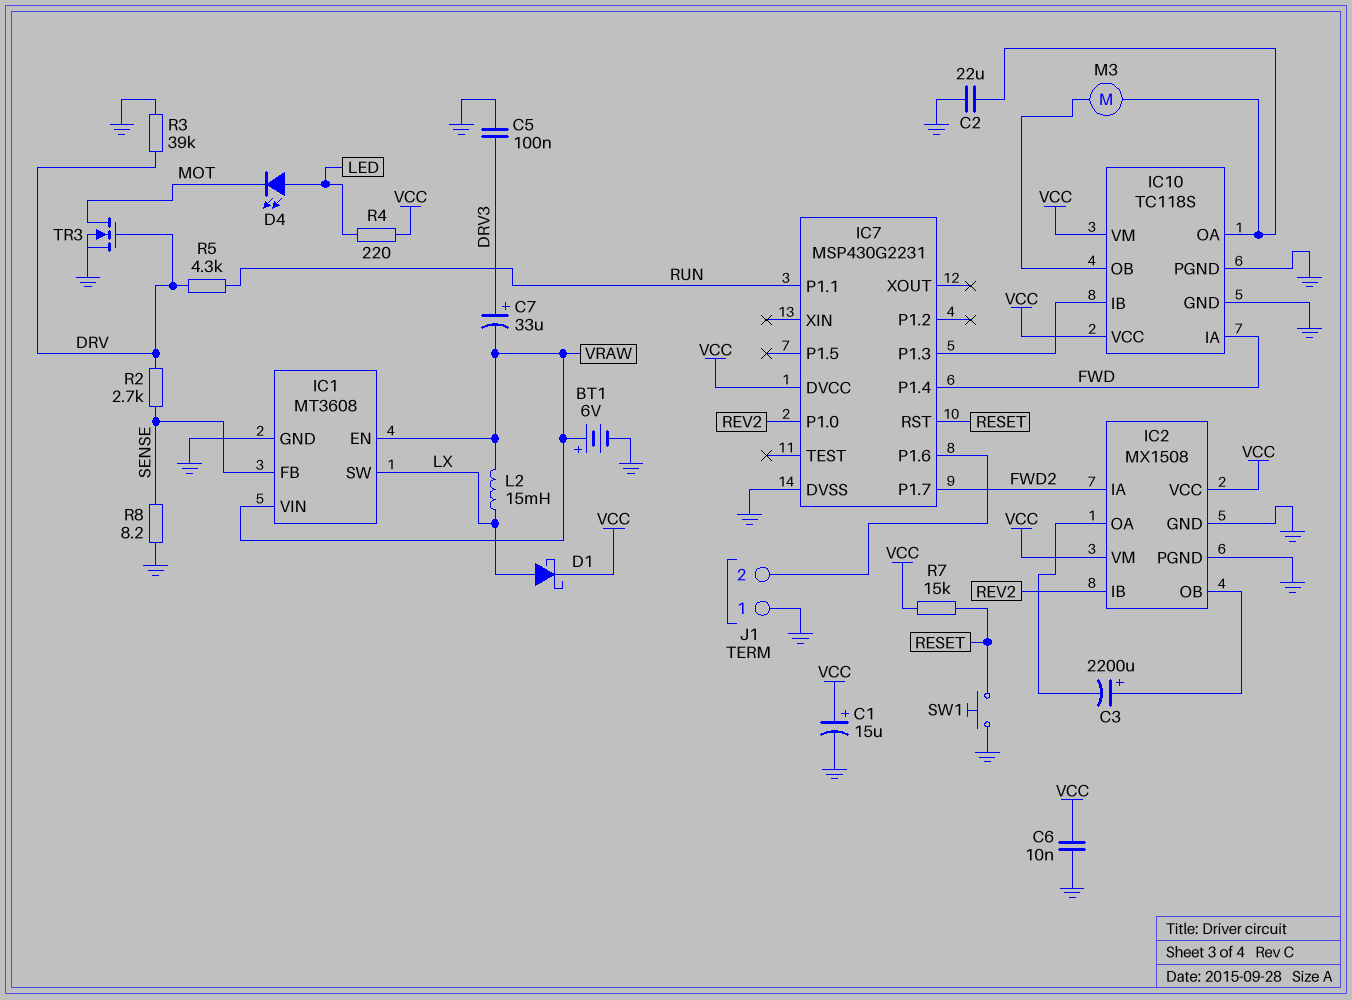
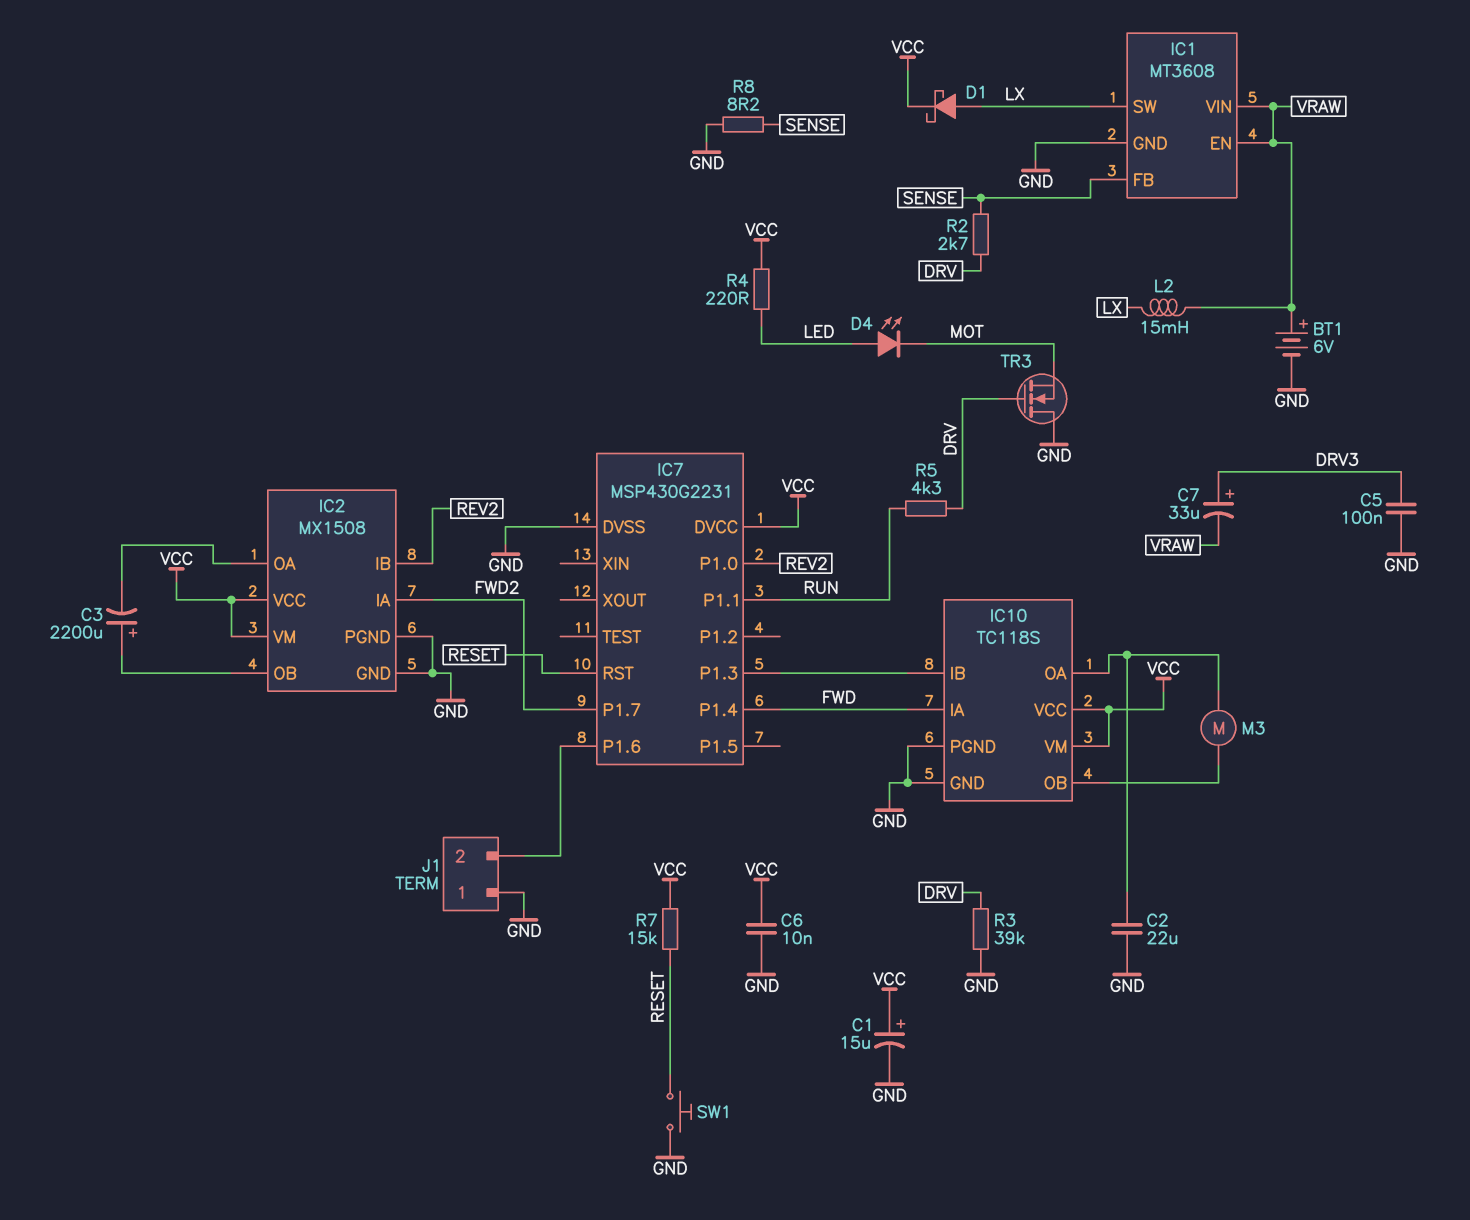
TR3: NMOS (G DRV, D MOT, S GND) -> NMOS (G DRV, D GND, S MOT)

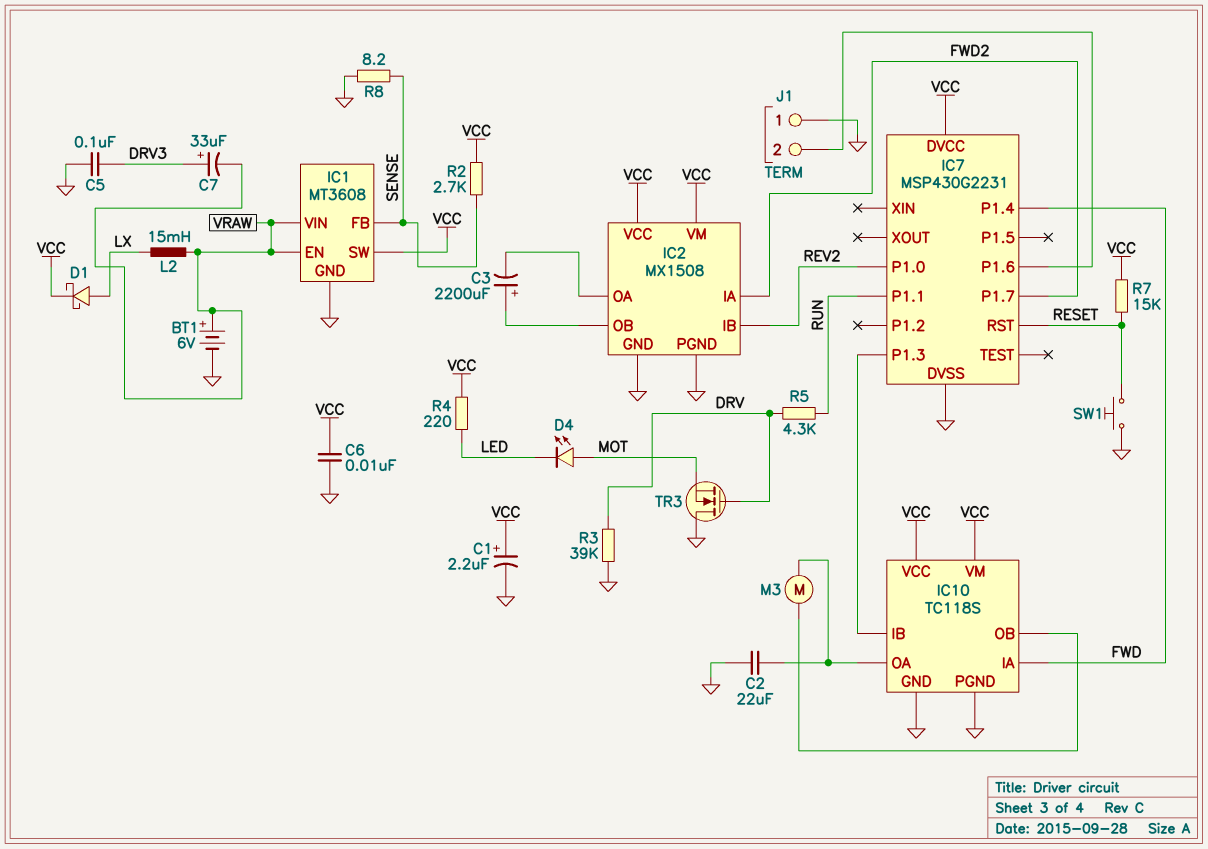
C1: 15uF (plus VCC, minus GND) -> 2.2uF (plus VCC, minus GND)
D4: LED (A LED, K MOT) -> LED (A MOT, K LED)
IC1 pin SW: LX -> VCC
R2: 2.7k (DRV, SENSE) -> 2.7k (SENSE, VCC)

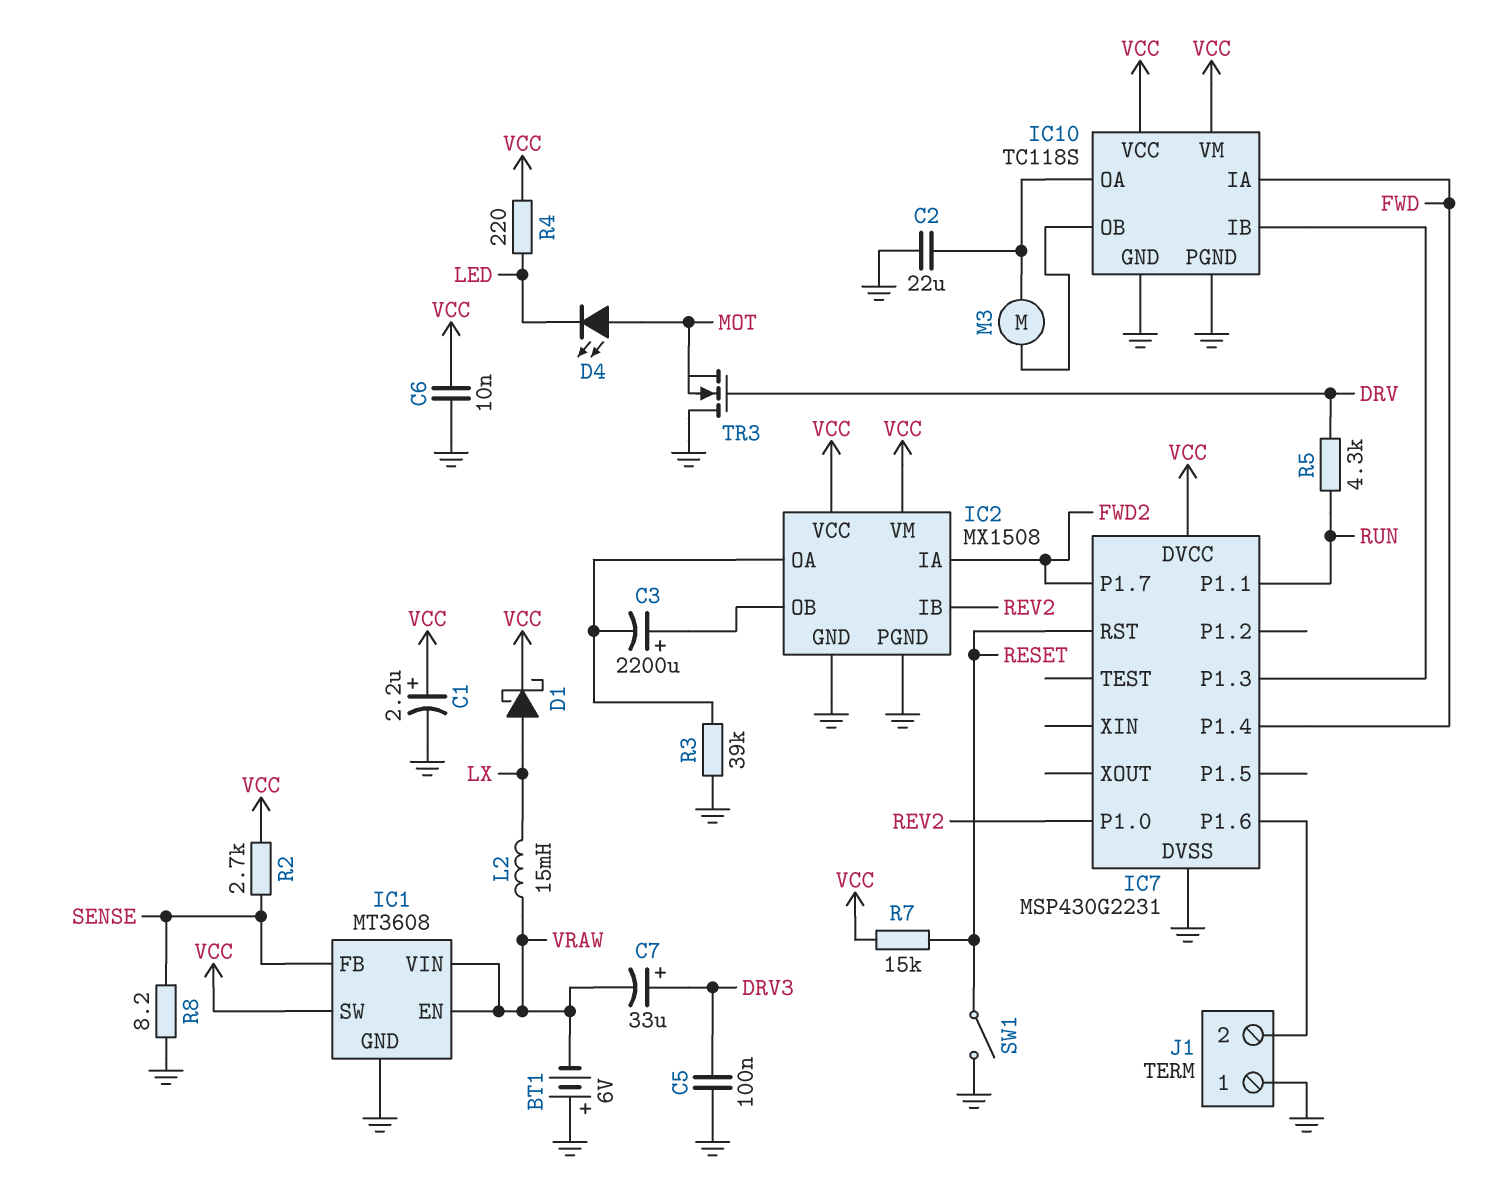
BT1: 6V (plus VRAW, minus GND) -> 6V (plus GND, minus VRAW)
R3: 39k (DRV, GND) -> 39k (GND, IC2/OA)
SW1: button (GND, RESET) -> switch (GND, RESET)

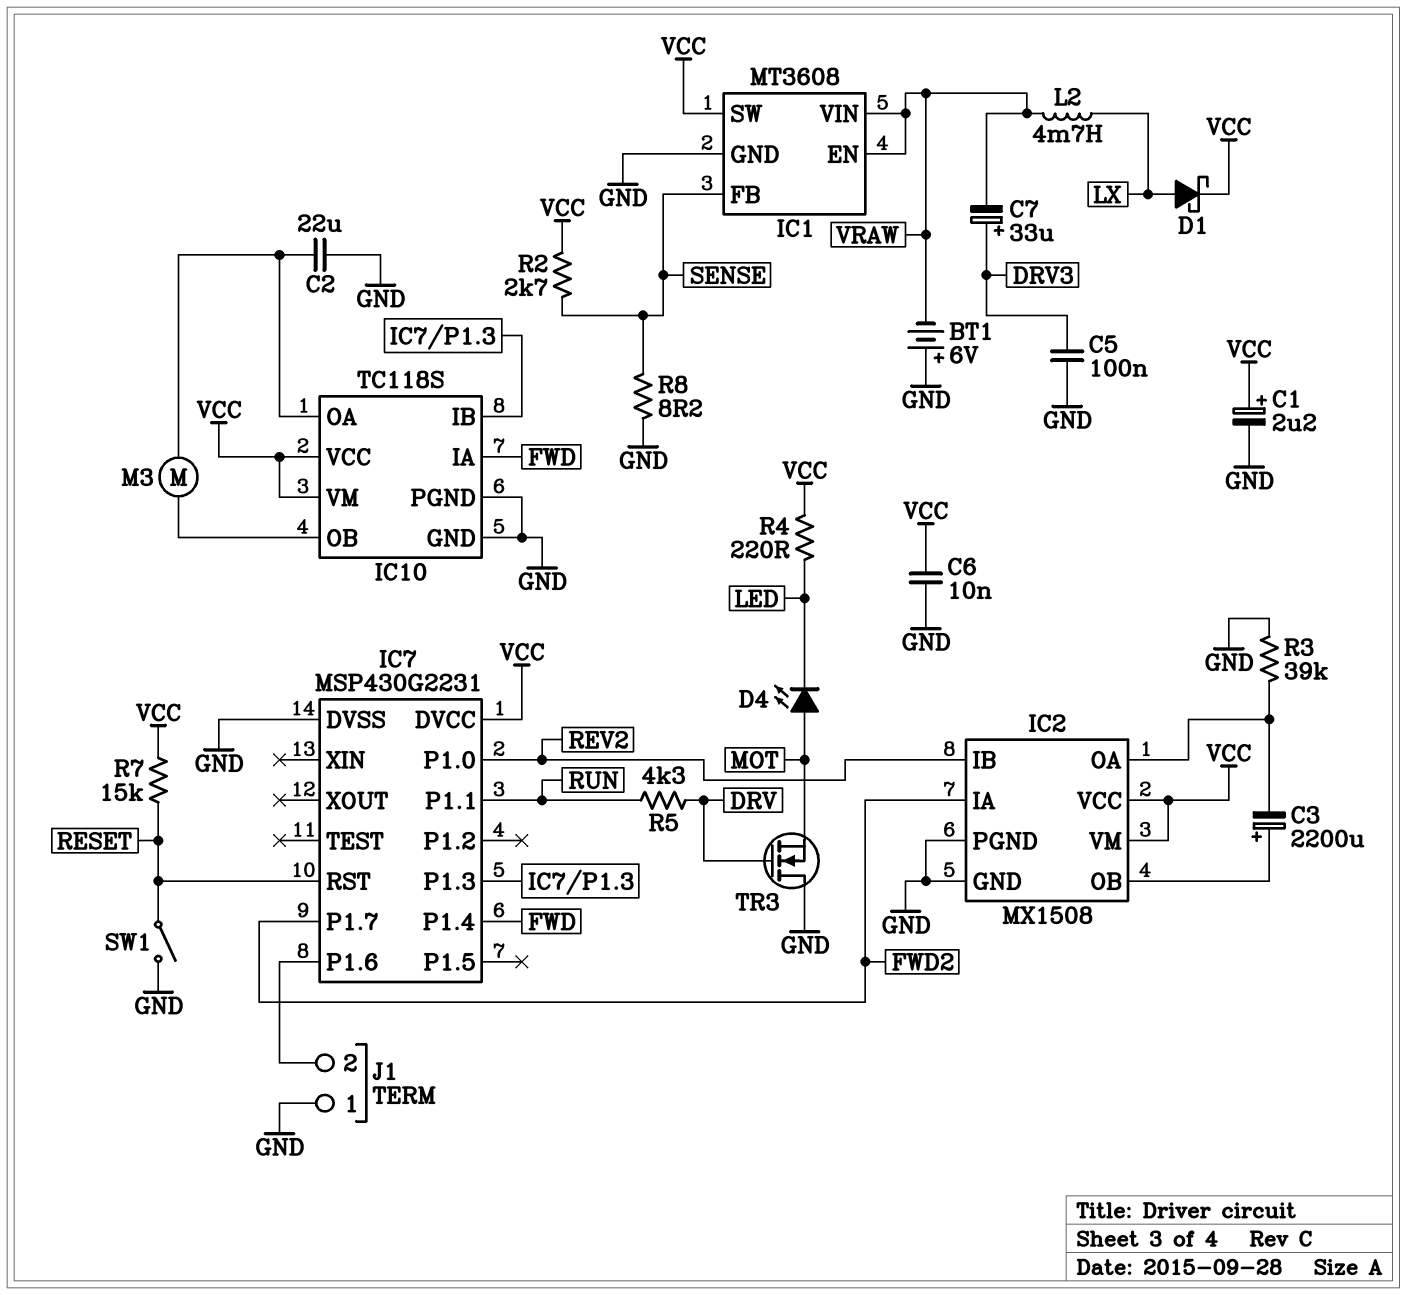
L2: 15mH (LX, VRAW) -> 4.7mH (LX, VRAW)

